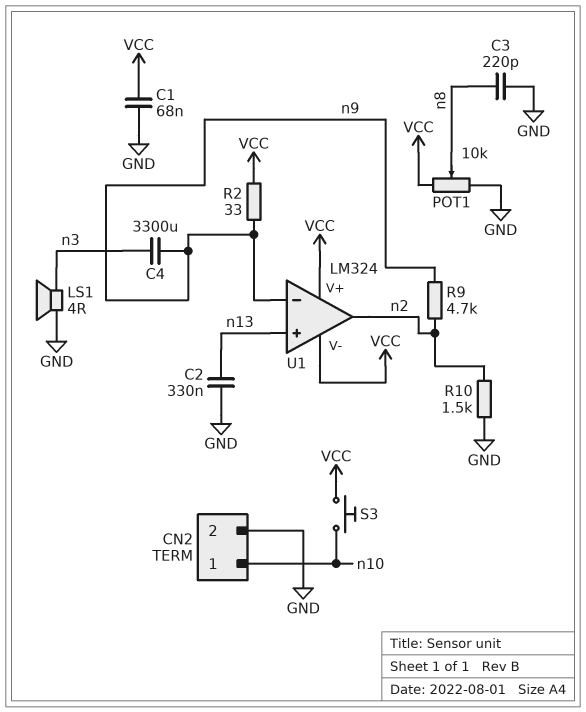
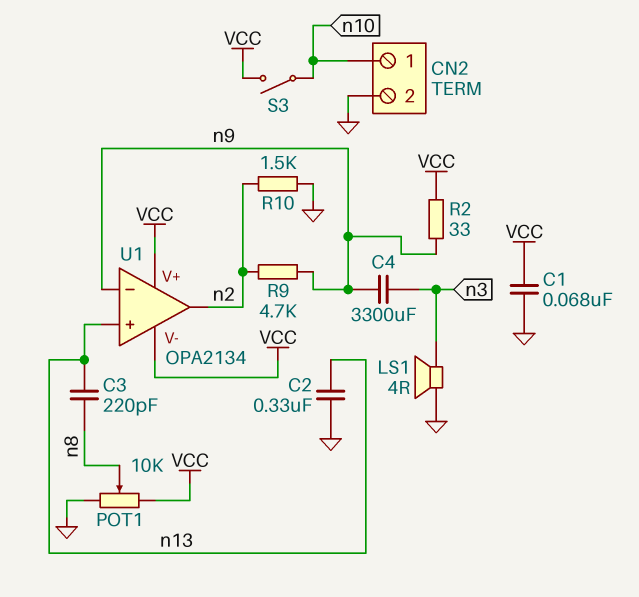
C3: 220pF (GND, n8) -> 220pF (n8, n13)
S3: button (VCC, n10) -> switch (VCC, n10)
U1: LM324 -> OPA2134

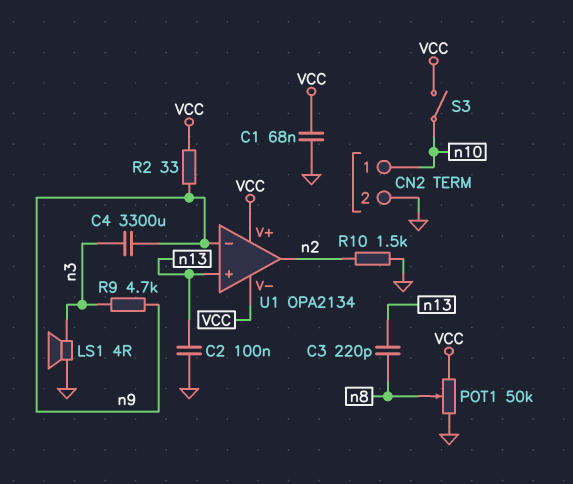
C2: 330nF (GND, n13) -> 100nF (GND, n13)
POT1: 10k (GND, VCC, wiper n8) -> 50k (GND, VCC, wiper n8)
R9: 4.7k (n2, n9) -> 4.7k (n3, n9)

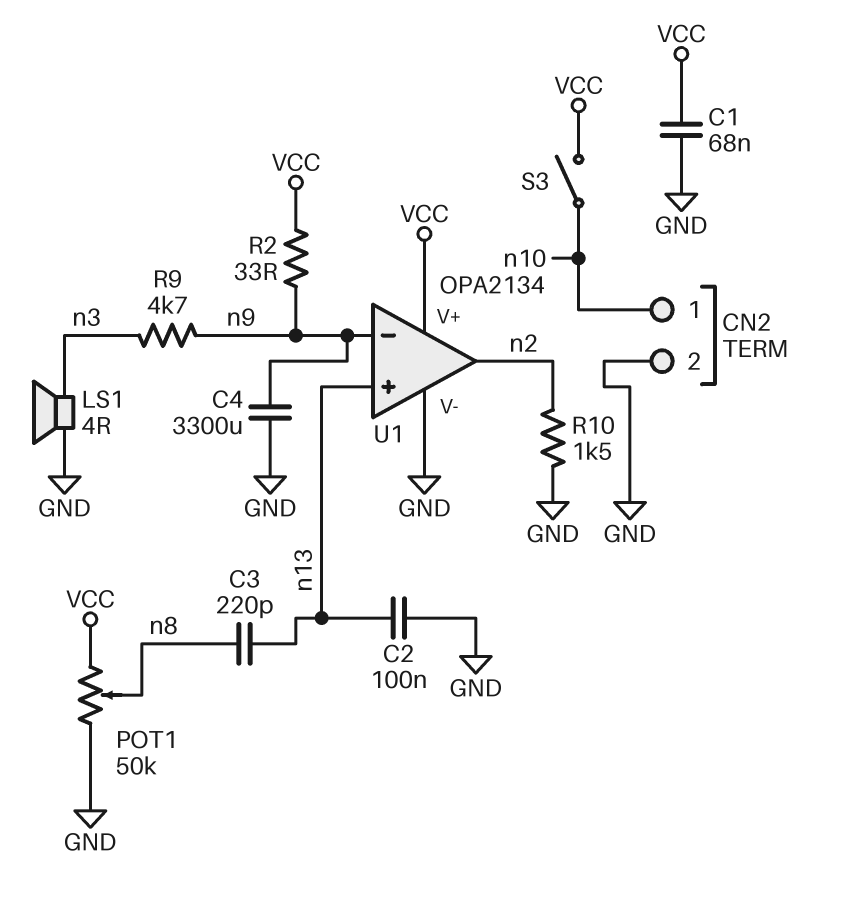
C4: 3300uF (n3, n9) -> 3300uF (GND, n9)
U1 pin V-: VCC -> GND

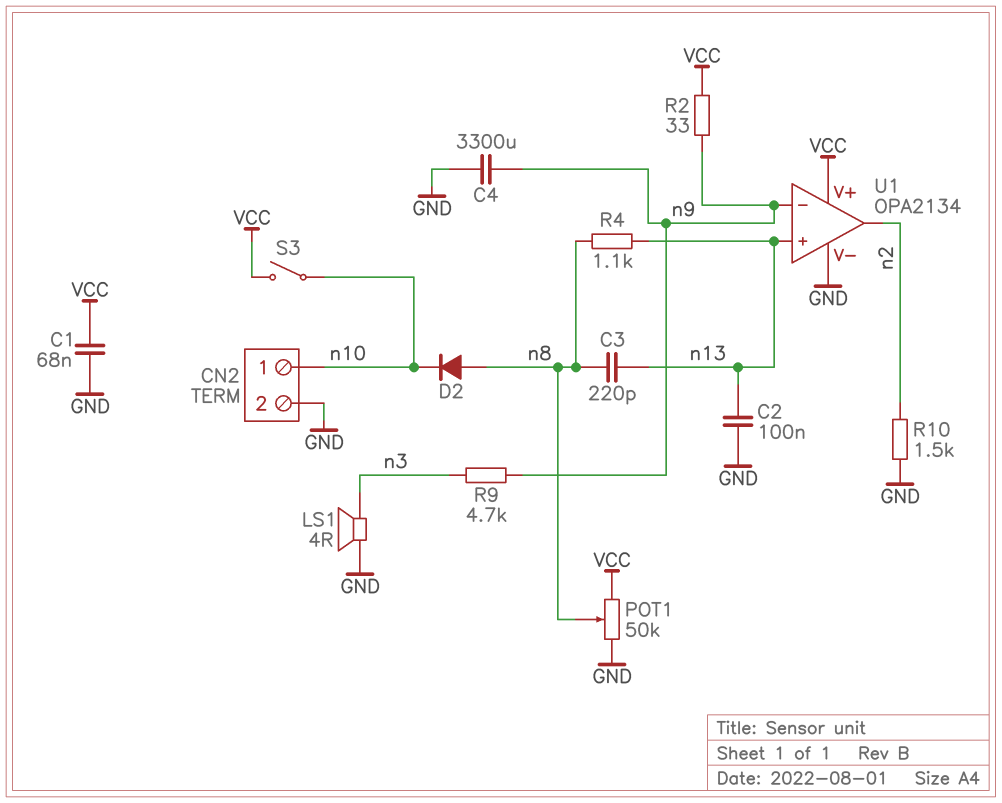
D2: none -> diode (A n8, K n10)
R4: none -> 1.1k (n8, n13)

